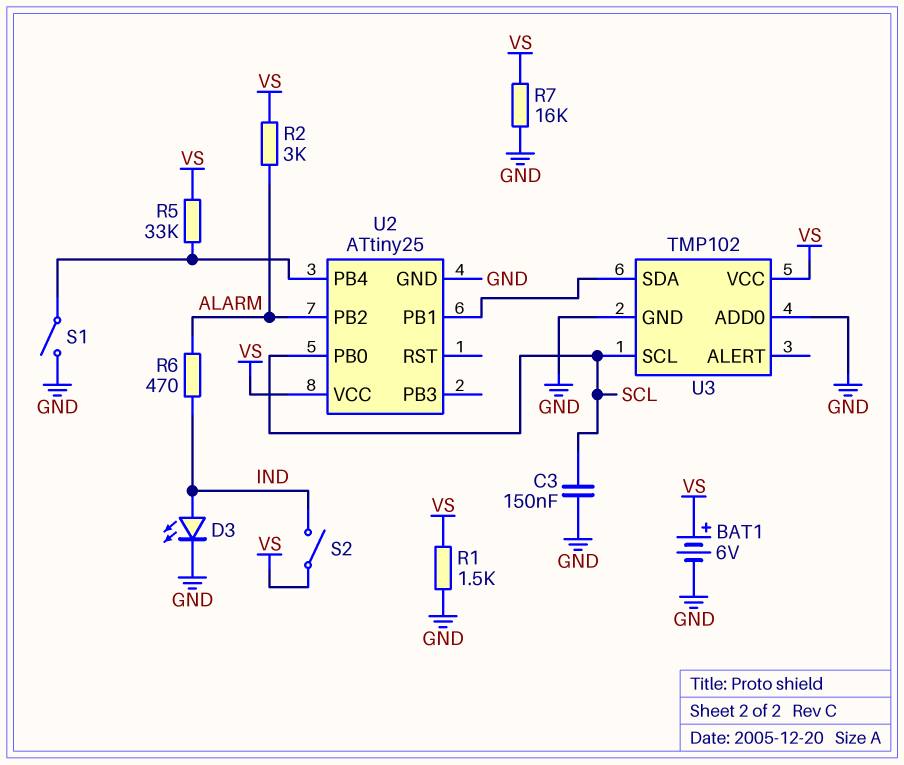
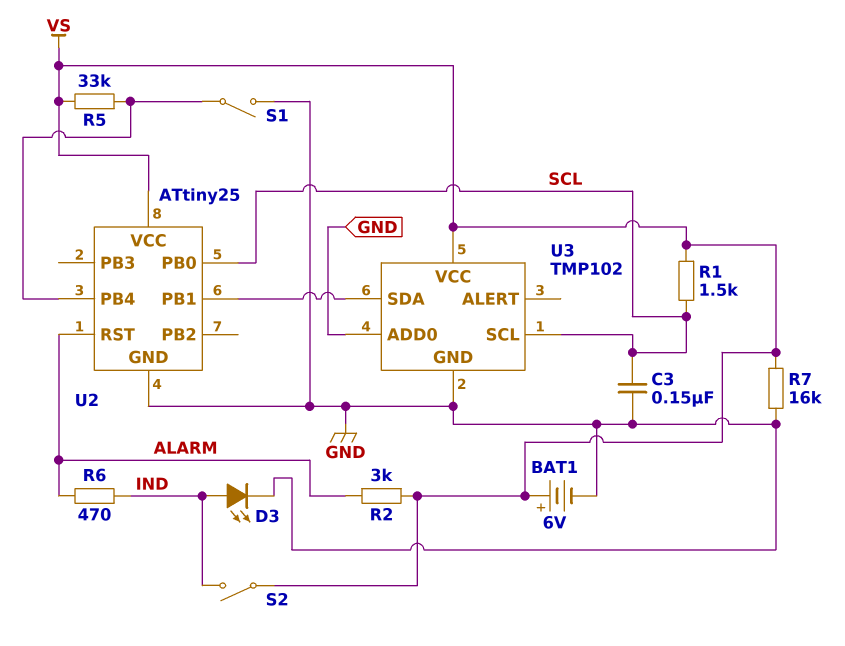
R1: 1.5k (GND, VS) -> 1.5k (SCL, VS)
U2 pin PB2: ALARM -> none
U2 pin RST: none -> ALARM

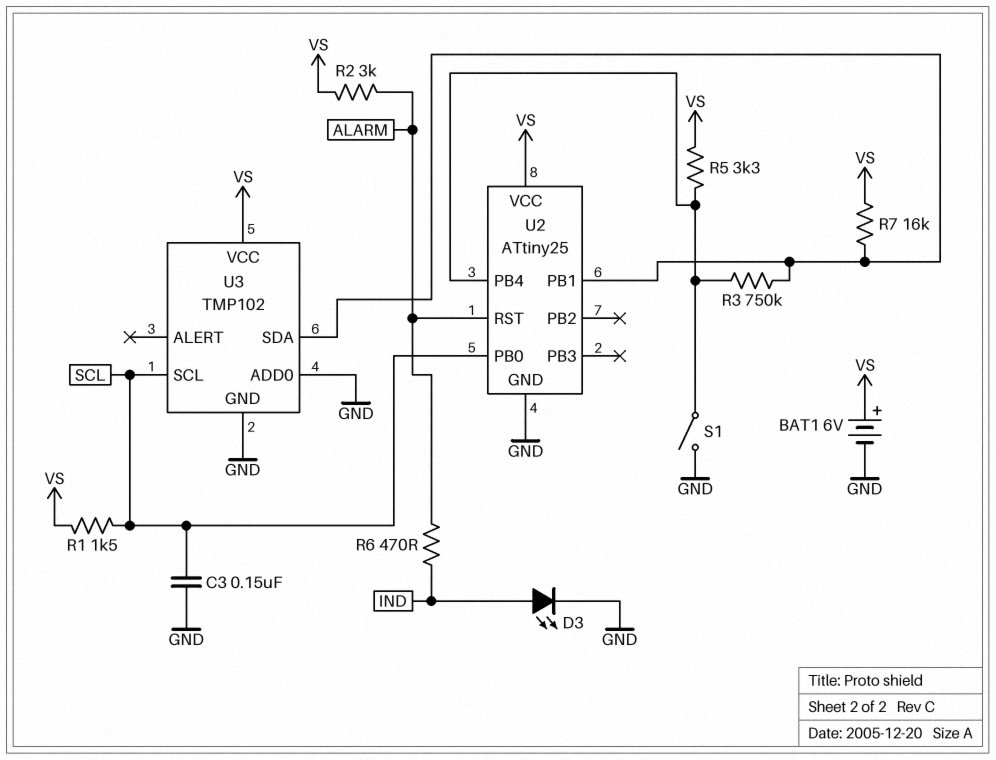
R3: none -> 750k (U2/PB1, U2/PB4)
R5: 33k (U2/PB4, VS) -> 3.3k (U2/PB4, VS)
R7: 16k (GND, VS) -> 16k (U2/PB1, VS)
S2: switch (IND, VS) -> none

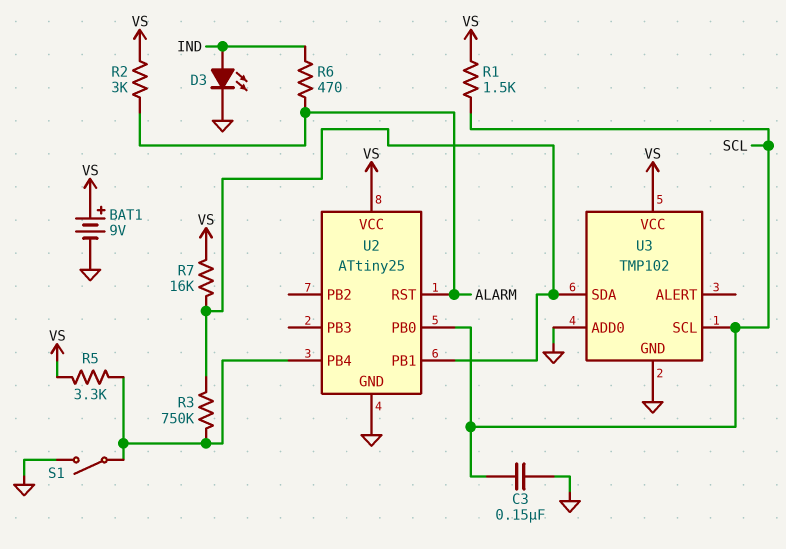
BAT1: 6V (plus VS, minus GND) -> 9V (plus VS, minus GND)

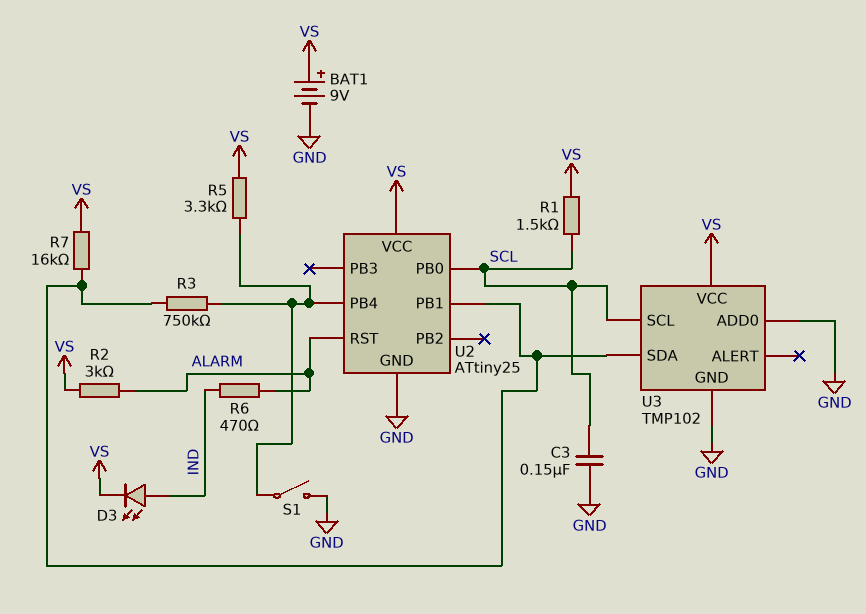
D3: LED (A IND, K GND) -> LED (A IND, K VS)

